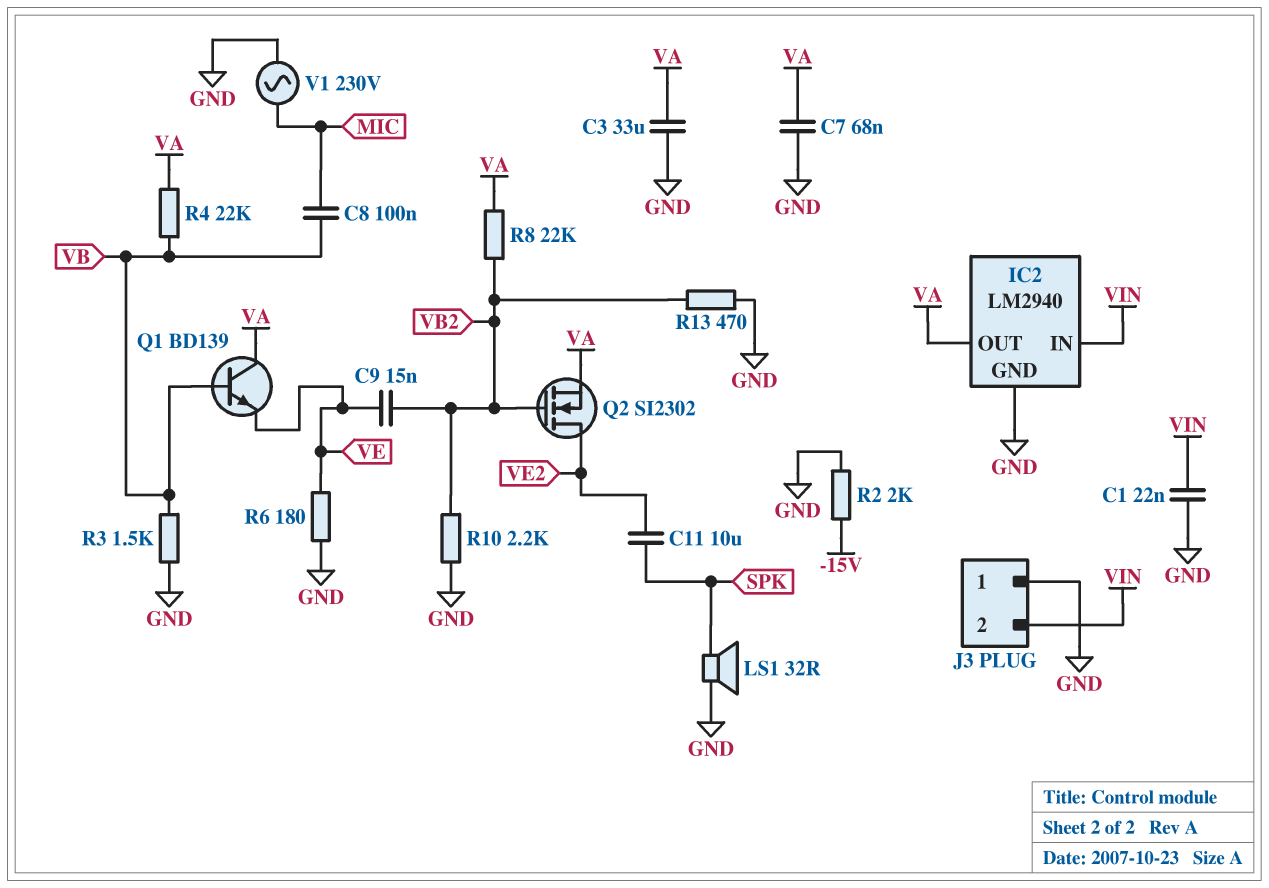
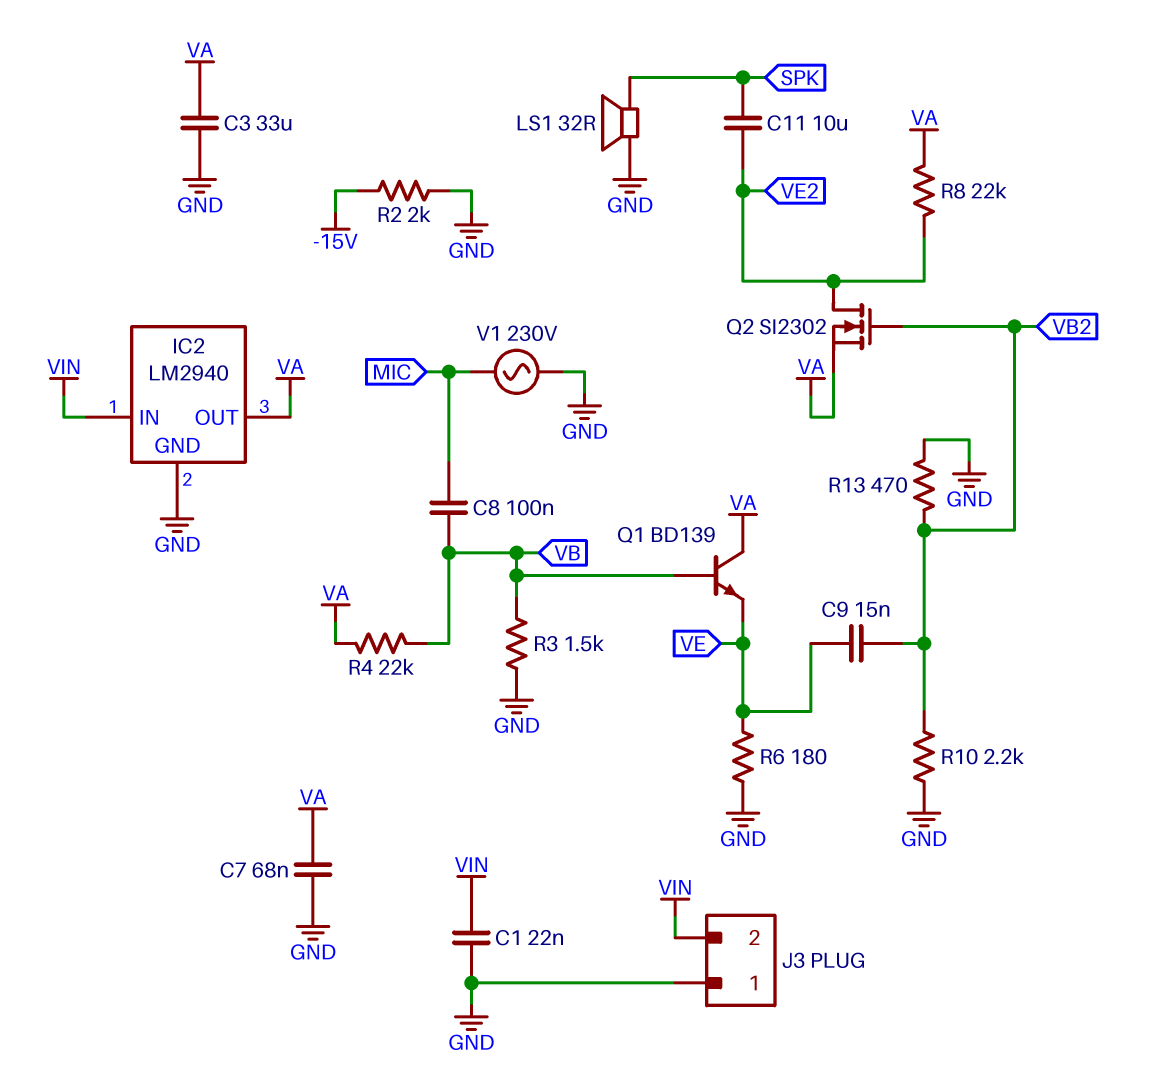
R8: 22k (VA, VB2) -> 22k (VA, VE2)

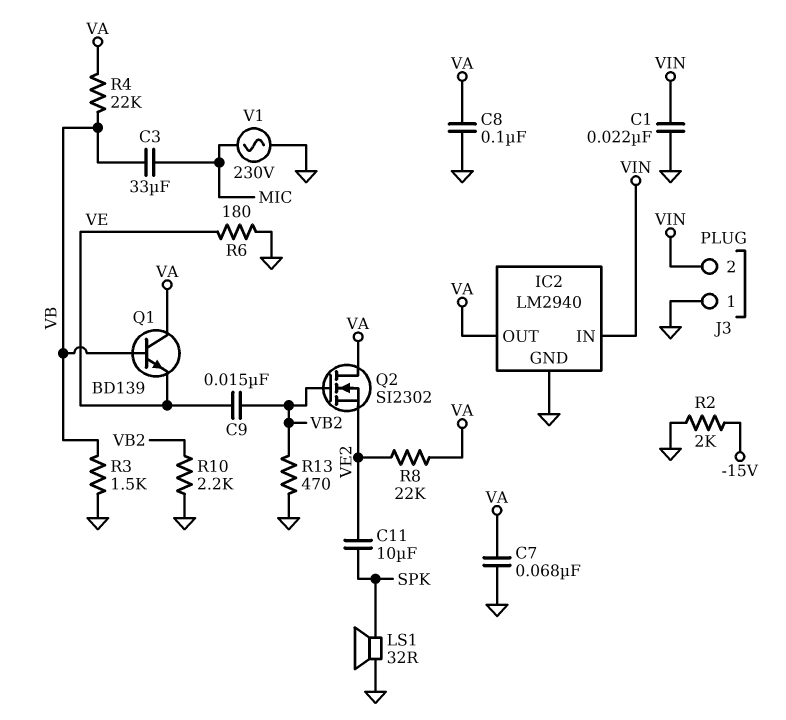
C3: 33uF (GND, VA) -> 33uF (MIC, VB)
C8: 100nF (MIC, VB) -> 100nF (GND, VA)
Q2: NMOS SI2302 (G VB2, D VE2, S VA) -> NMOS SI2302 (G VB2, D VA, S VE2)

